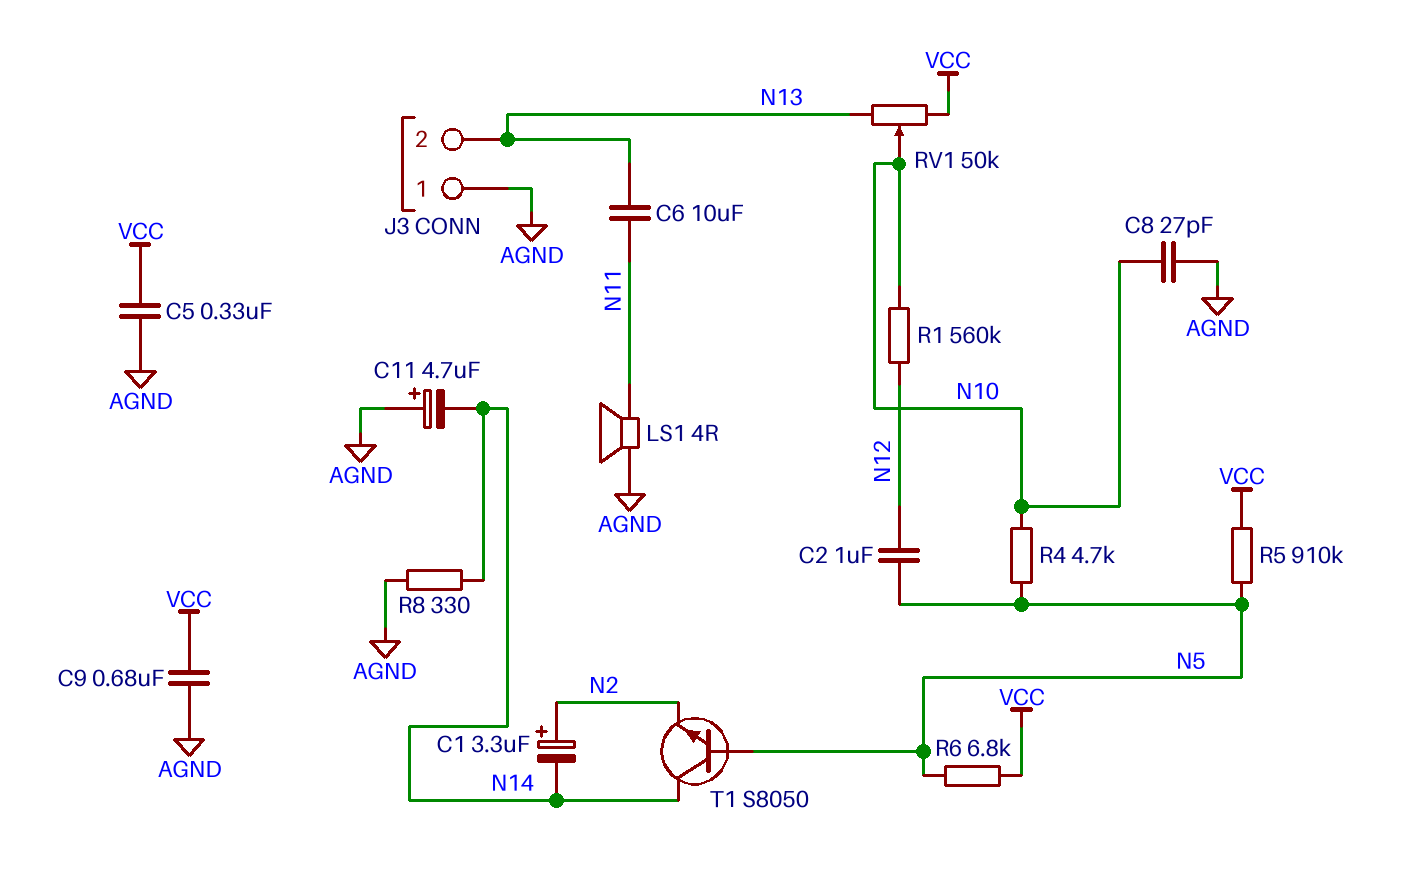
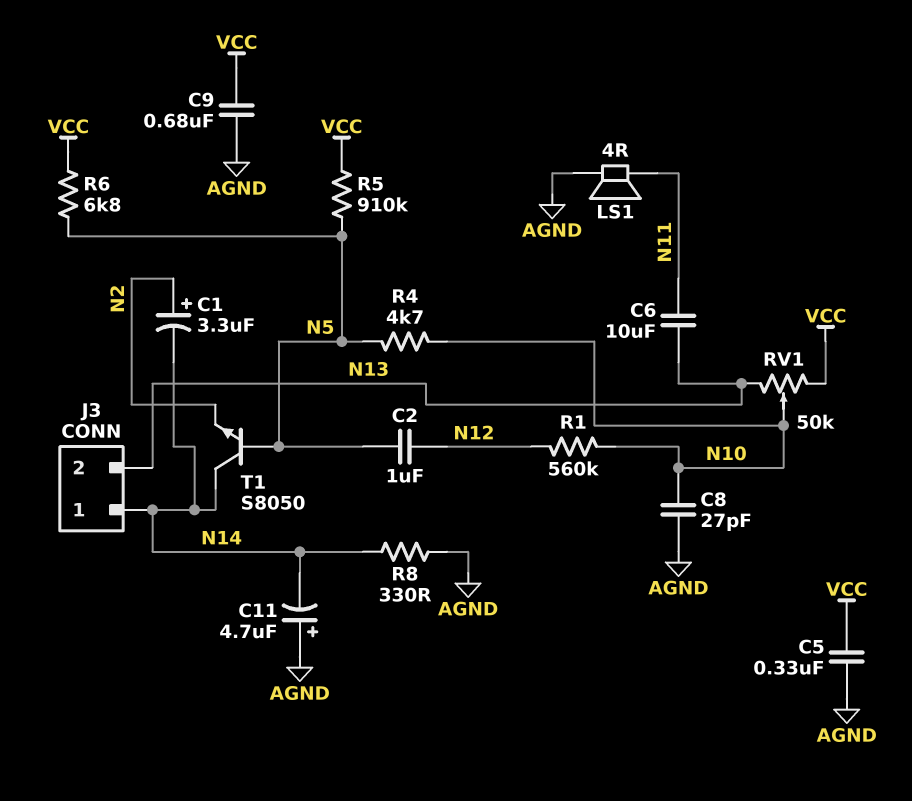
J3 pin 1: AGND -> N14

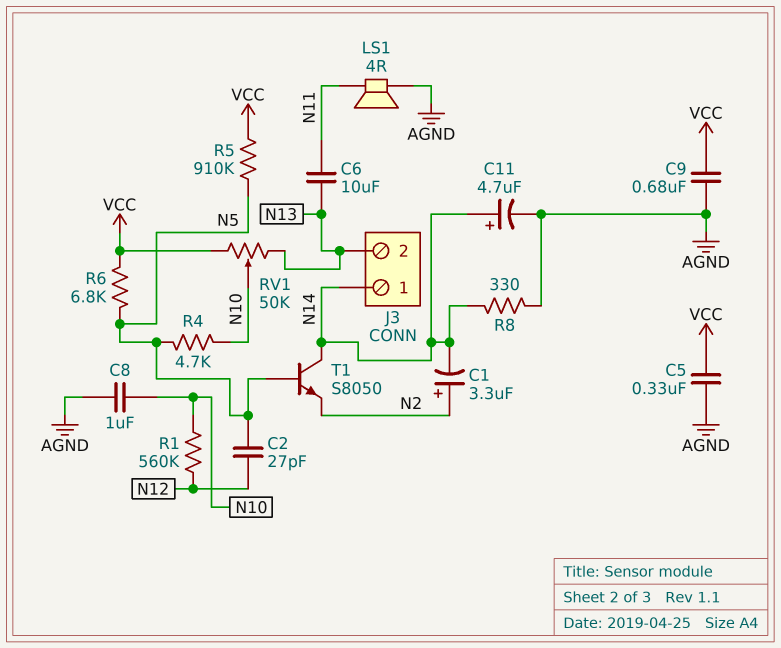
C2: 1uF (N5, N12) -> 27pF (N5, N12)
C8: 27pF (AGND, N10) -> 1uF (AGND, N10)
C11: 4.7uF (plus AGND, minus N14) -> 4.7uF (plus N14, minus AGND)

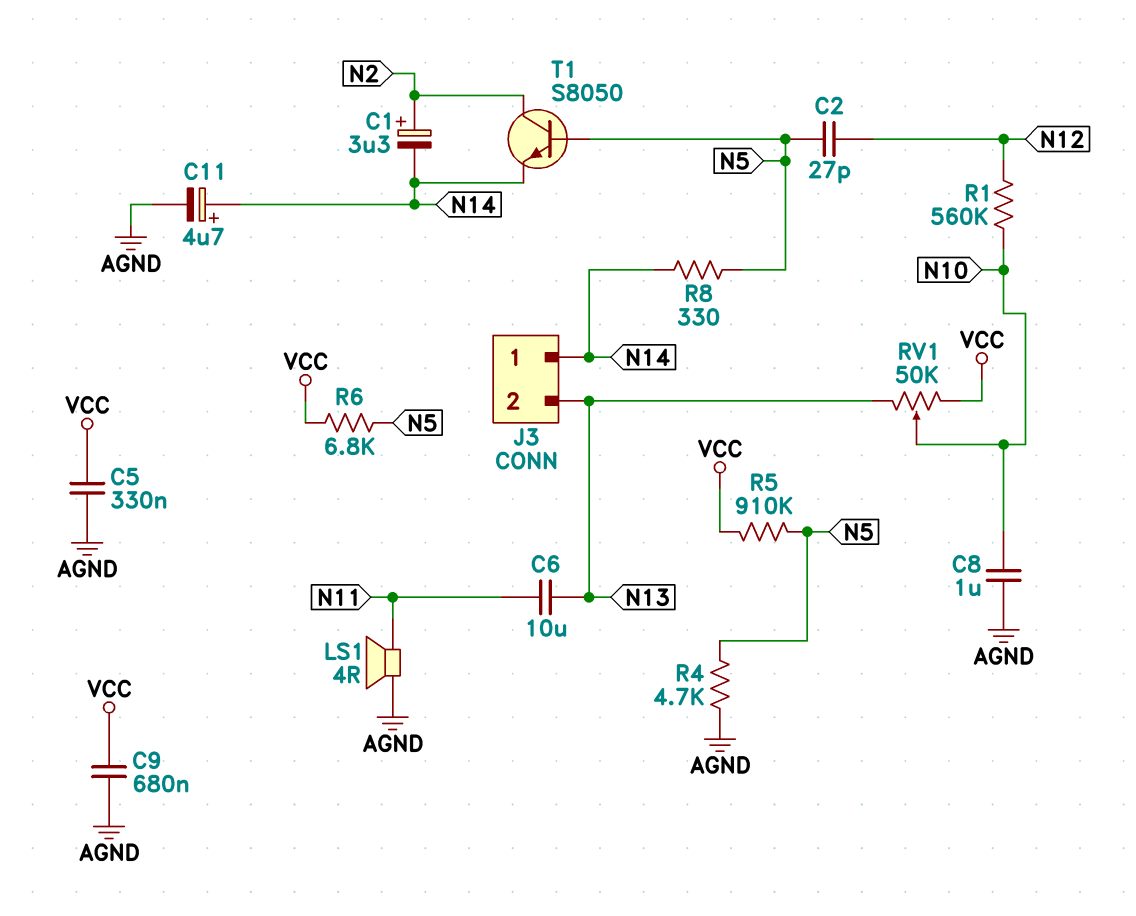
R4: 4.7k (N5, N10) -> 4.7k (AGND, N5)
R8: 330 (AGND, N14) -> 330 (N5, N14)
T1: NPN S8050 (B N5, C N14, E N2) -> NPN S8050 (B N5, C N2, E N14)

